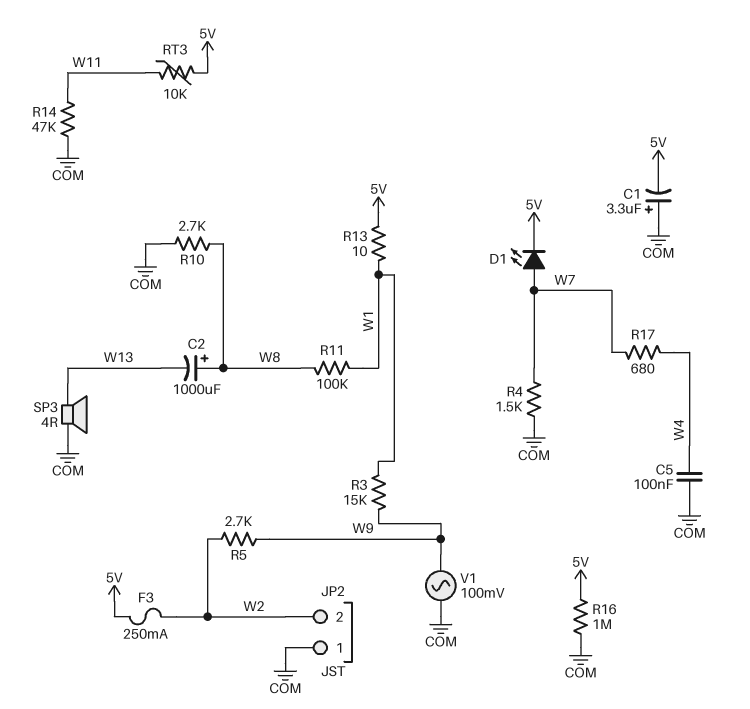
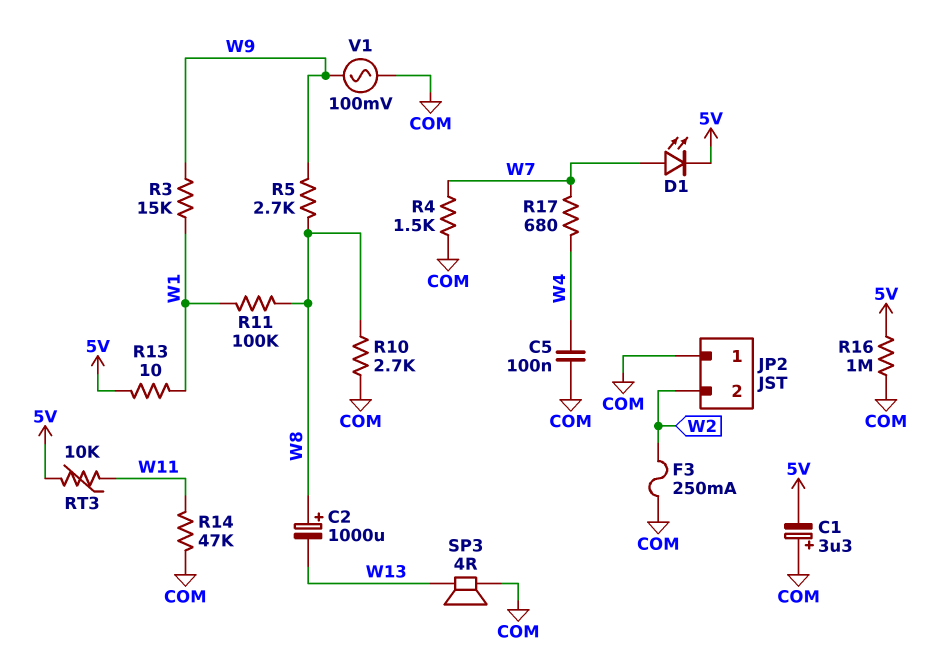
F3: 250mA (5V, W2) -> 250mA (COM, W2)
R5: 2.7k (W2, W9) -> 2.7k (W8, W9)

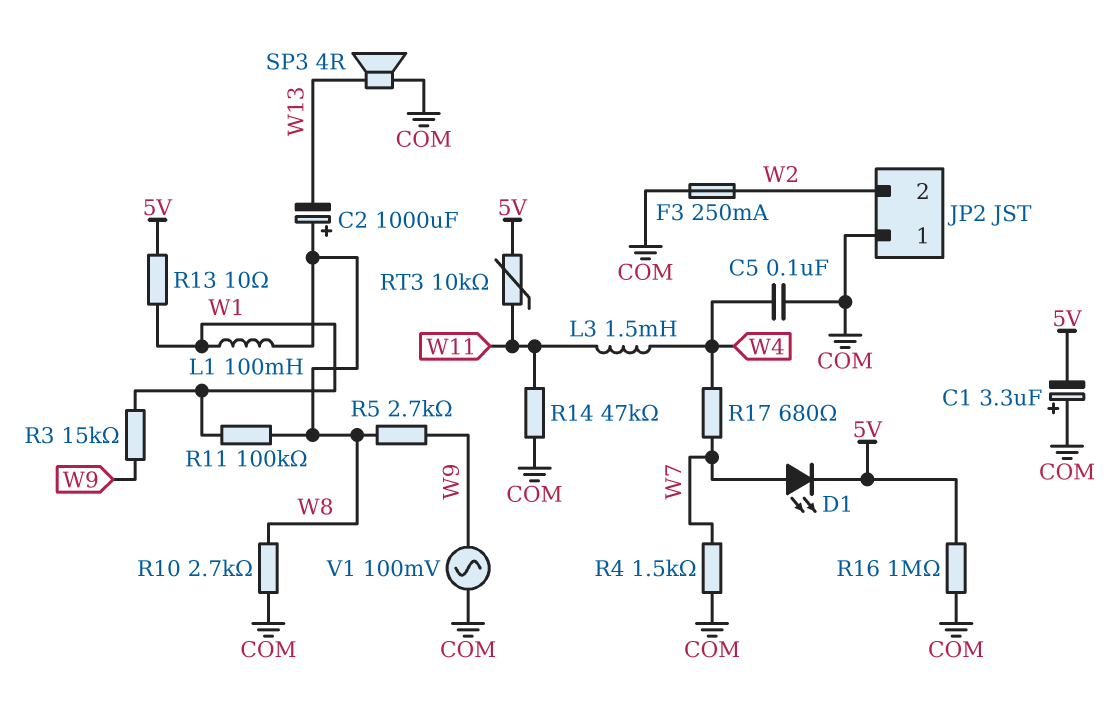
L1: none -> 100mH (W1, W8)
L3: none -> 1.5mH (W4, W11)

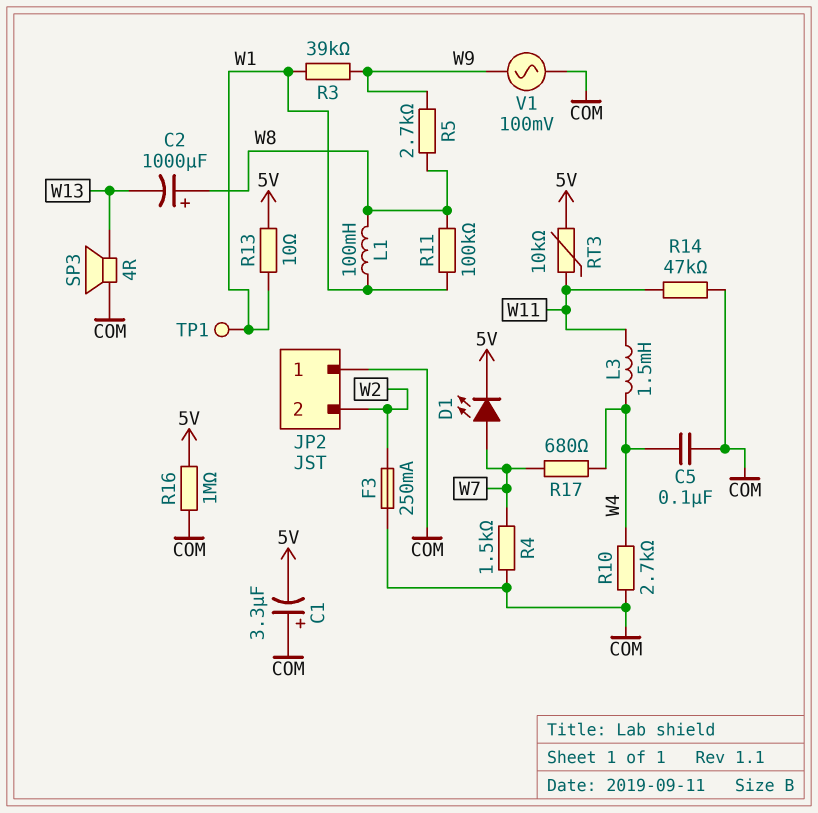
R3: 15k (W1, W9) -> 39k (W1, W9)
R10: 2.7k (COM, W8) -> 2.7k (COM, W4)
TP1: none -> test point (W1)

